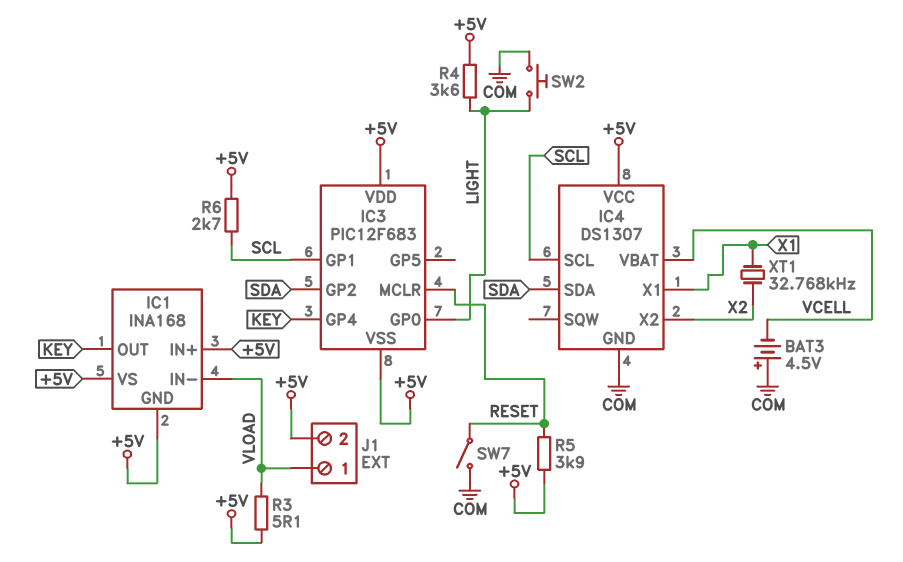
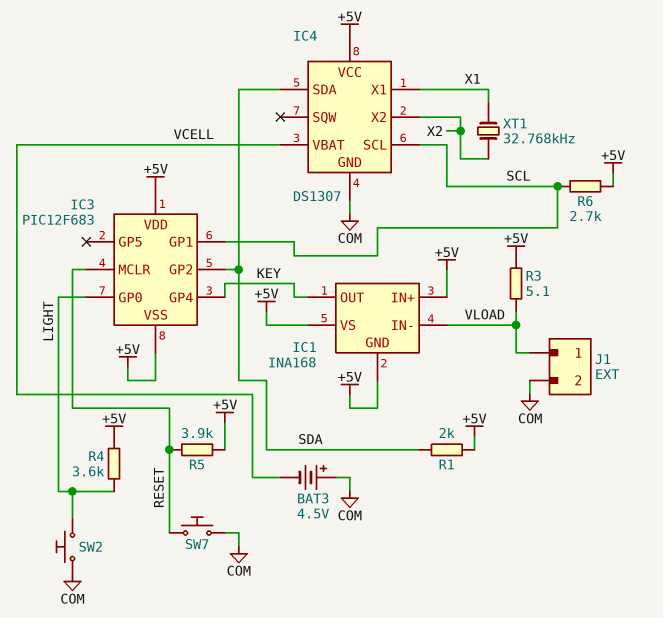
J1 pin 2: +5V -> COM
R1: none -> 2k (+5V, SDA)
SW7: switch (COM, RESET) -> button (COM, RESET)

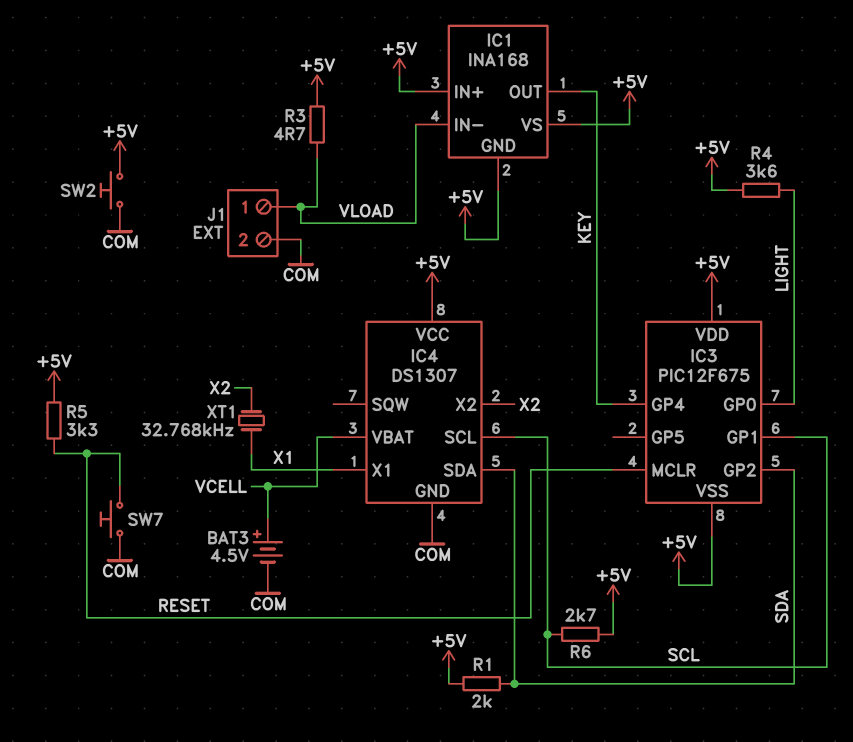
BAT3: 4.5V (plus COM, minus VCELL) -> 4.5V (plus VCELL, minus COM)
IC3: PIC12F683 -> PIC12F675
R3: 5.1 (+5V, VLOAD) -> 4.7 (+5V, VLOAD)
R5: 3.9k (+5V, RESET) -> 3.3k (+5V, RESET)
SW2: button (COM, LIGHT) -> button (+5V, COM)

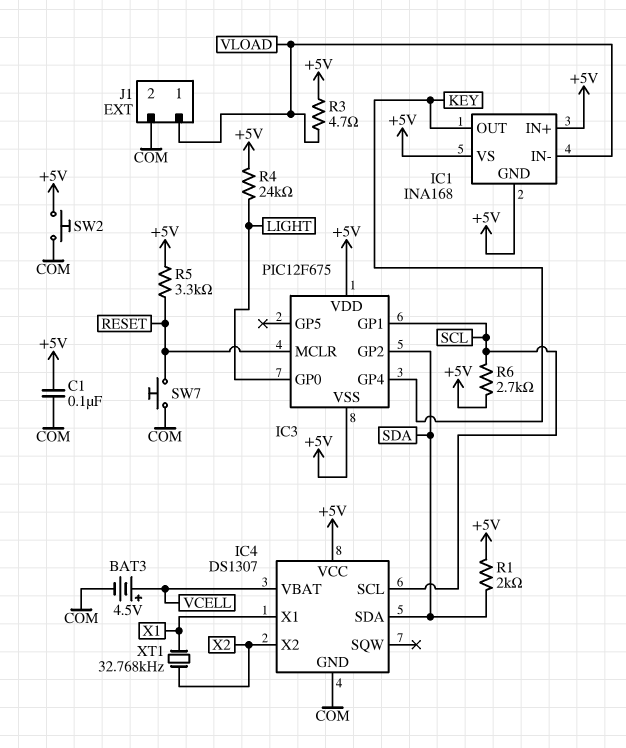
C1: none -> 100nF (+5V, COM)
R4: 3.6k (+5V, LIGHT) -> 24k (+5V, LIGHT)

